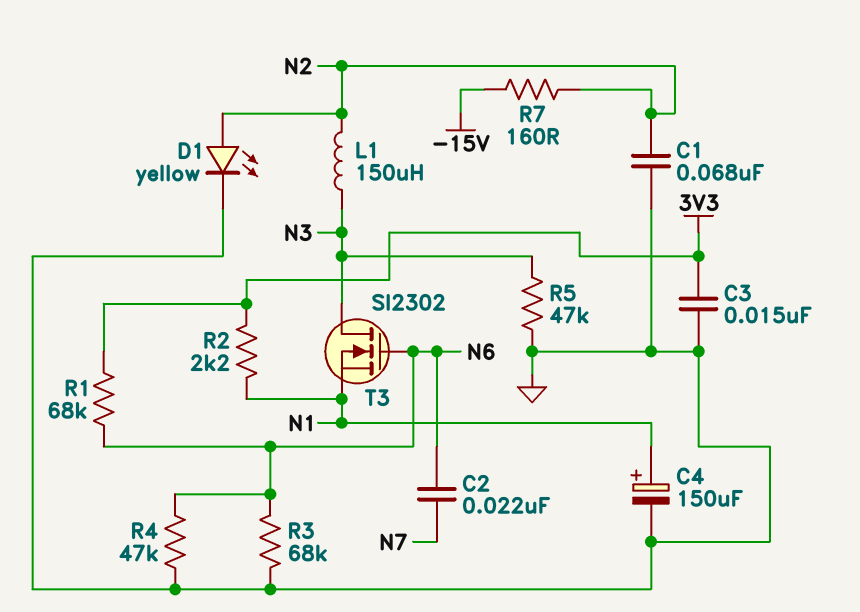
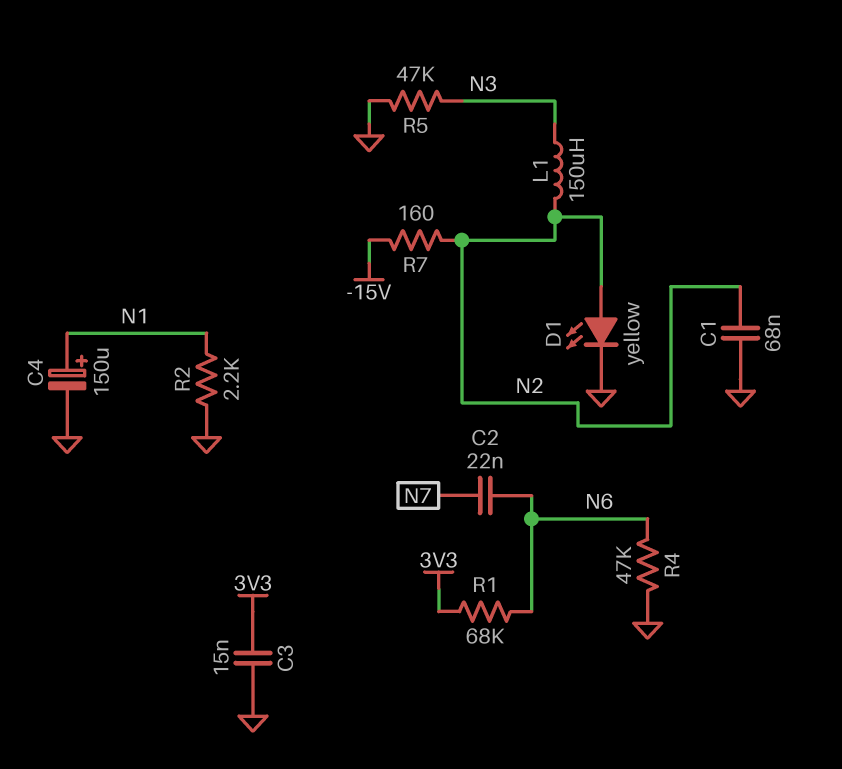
R2: 2.2k (3V3, N1) -> 2.2k (GND, N1)
R3: 68k (GND, N6) -> none
T3: NMOS SI2302 (G N6, D N3, S N1) -> none

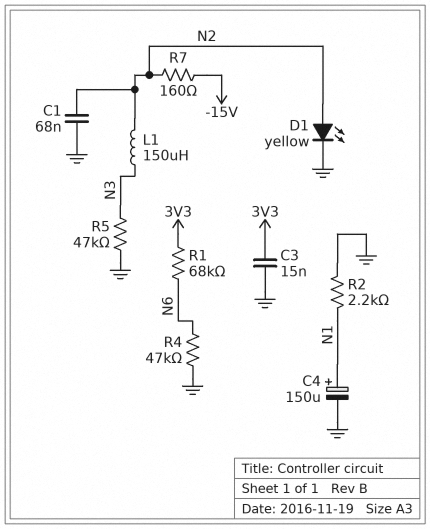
C2: 22nF (N6, N7) -> none

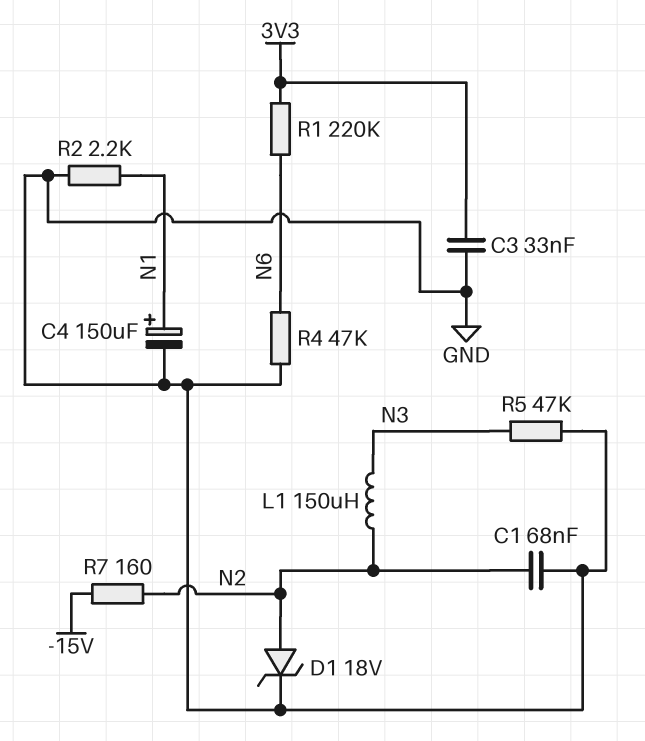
C3: 15nF (3V3, GND) -> 33nF (3V3, GND)
D1: LED yellow (A N2, K GND) -> zener 18V (A N2, K GND)
R1: 68k (3V3, N6) -> 220k (3V3, N6)

